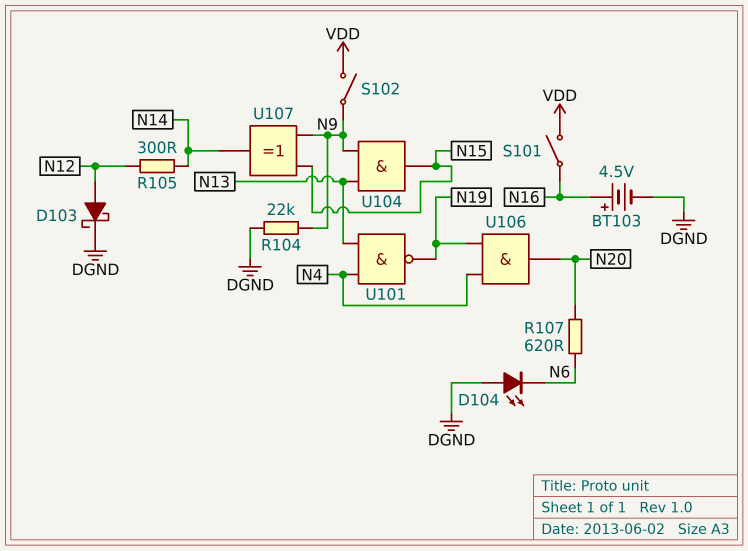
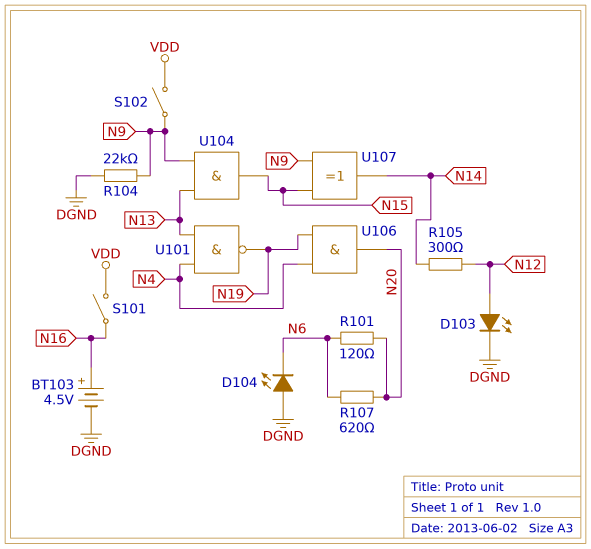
D103: schottky (A N12, K DGND) -> LED (A N12, K DGND)
R101: none -> 120 (N6, N20)

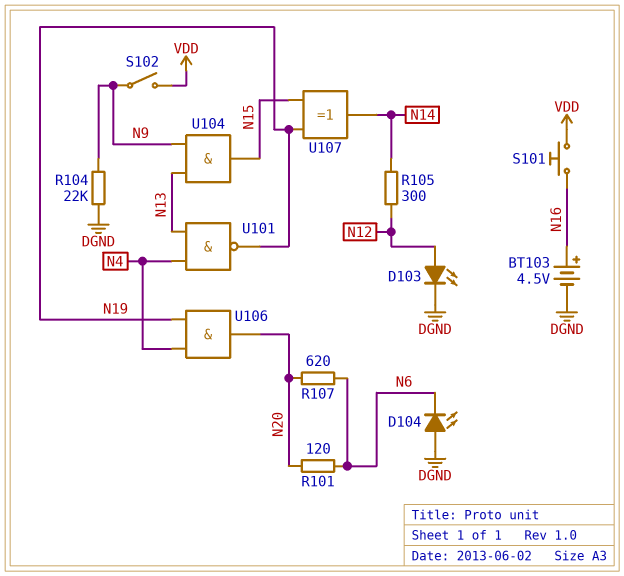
S101: switch (N16, VDD) -> button (N16, VDD)
U107: XOR (in N9, in N15, out N14) -> XOR (in N15, in N19, out N14)

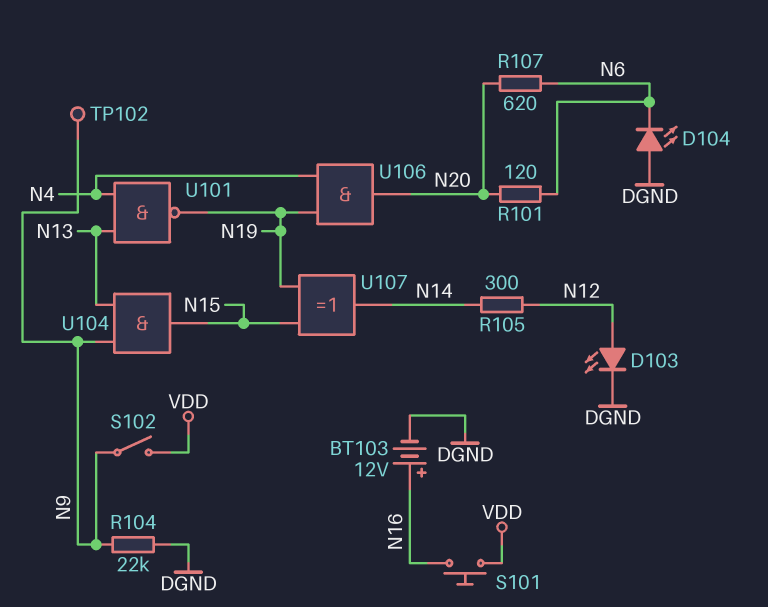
BT103: 4.5V (plus N16, minus DGND) -> 12V (plus N16, minus DGND)
TP102: none -> test point (N9)

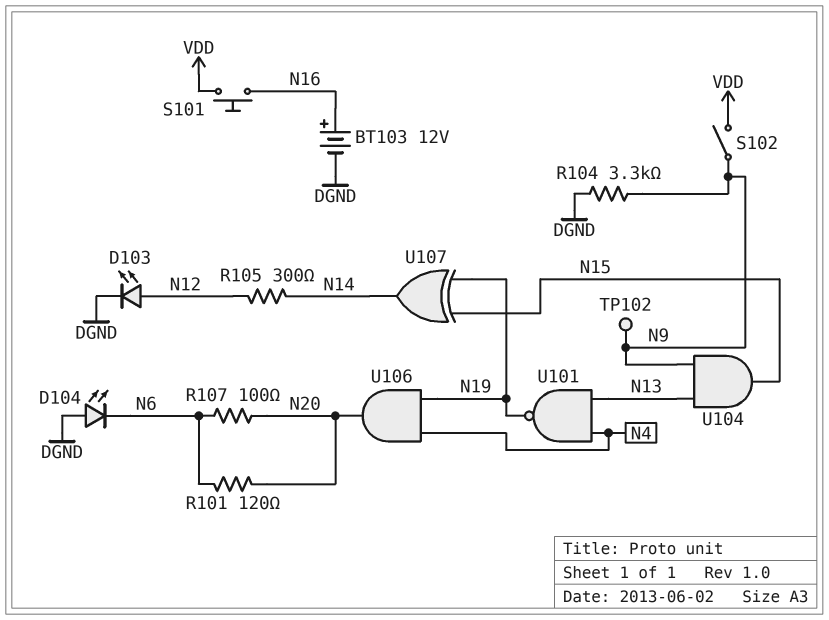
R104: 22k (DGND, N9) -> 3.3k (DGND, N9)
R107: 620 (N6, N20) -> 100 (N6, N20)

